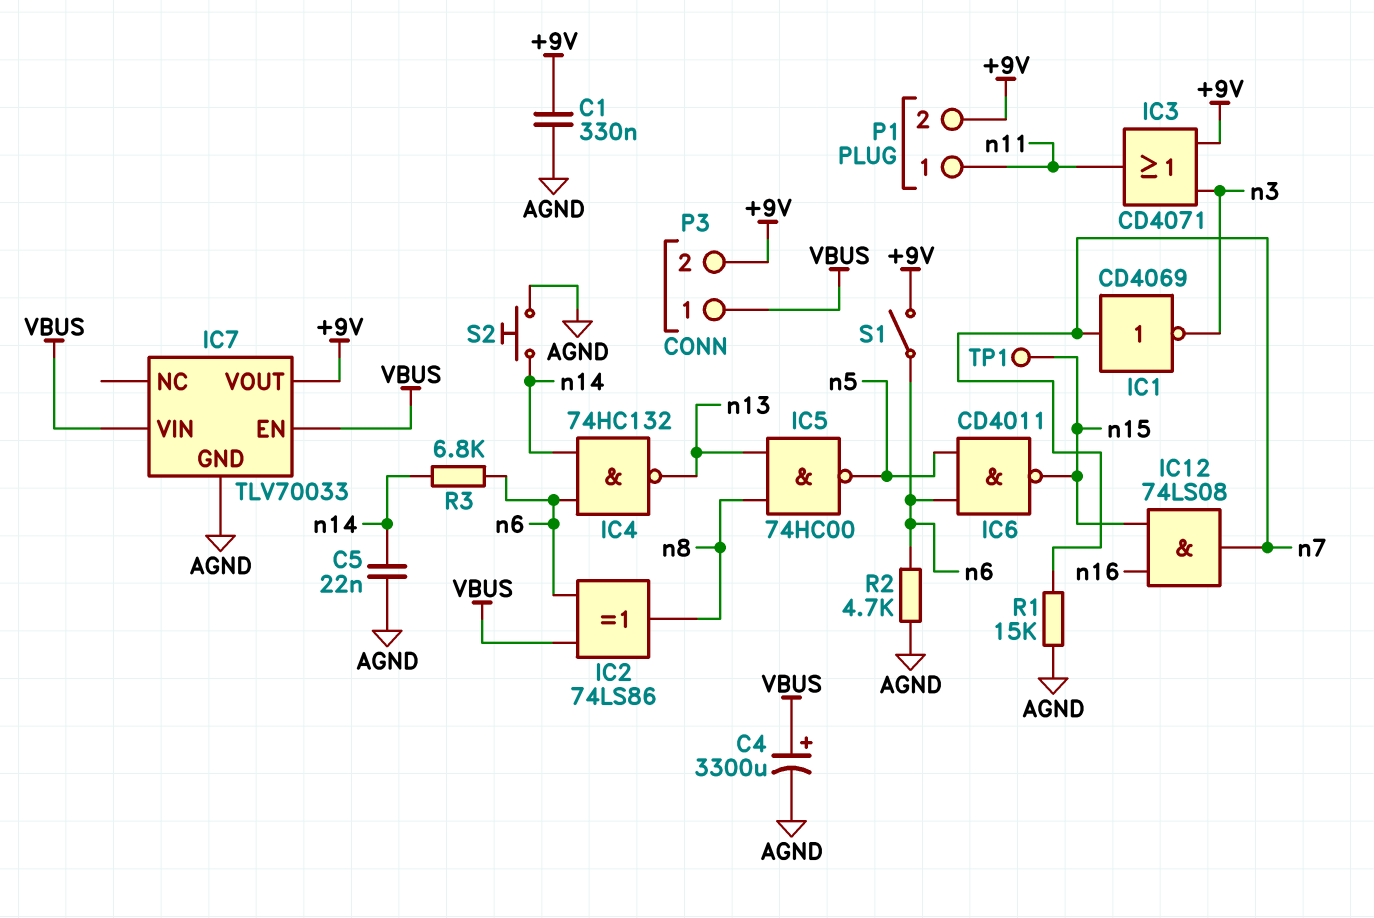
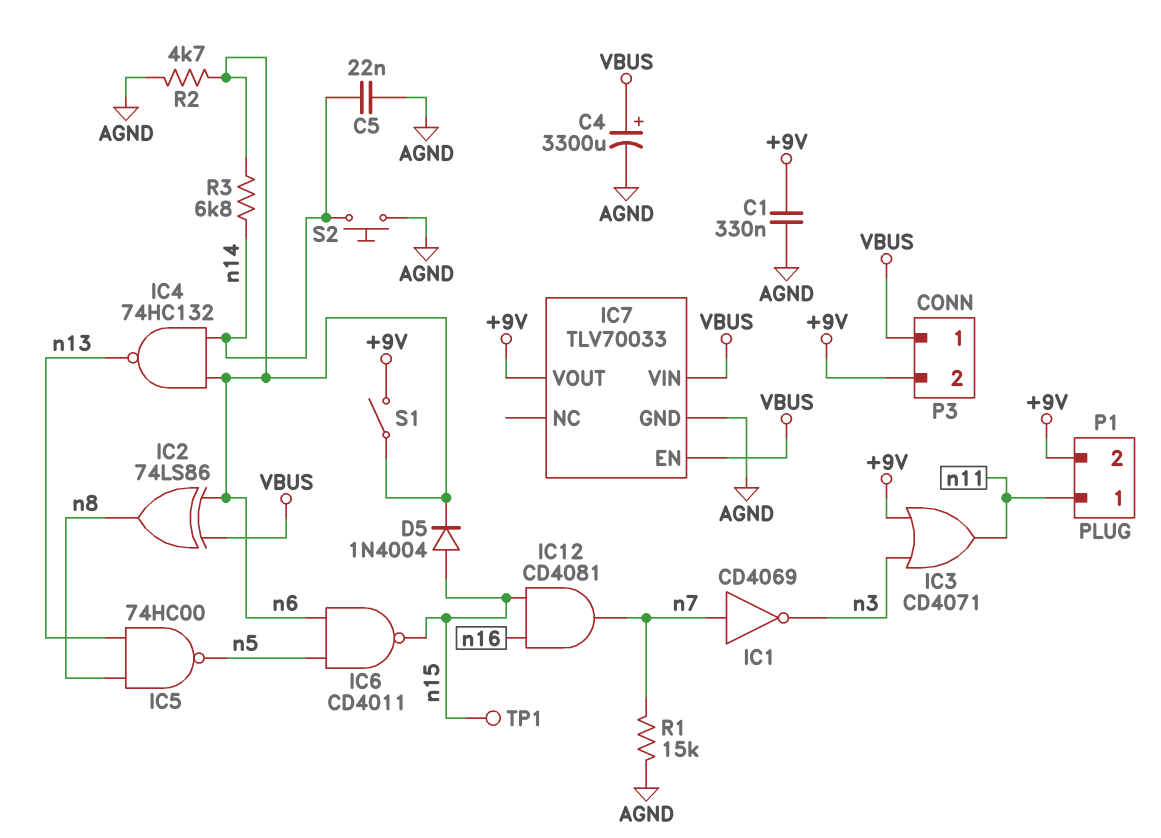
D5: none -> diode 1N4004 (A n15, K n6)
IC12: AND 74LS08 (in n15, in n16, out n7) -> AND CD4081 (in n15, in n16, out n7)

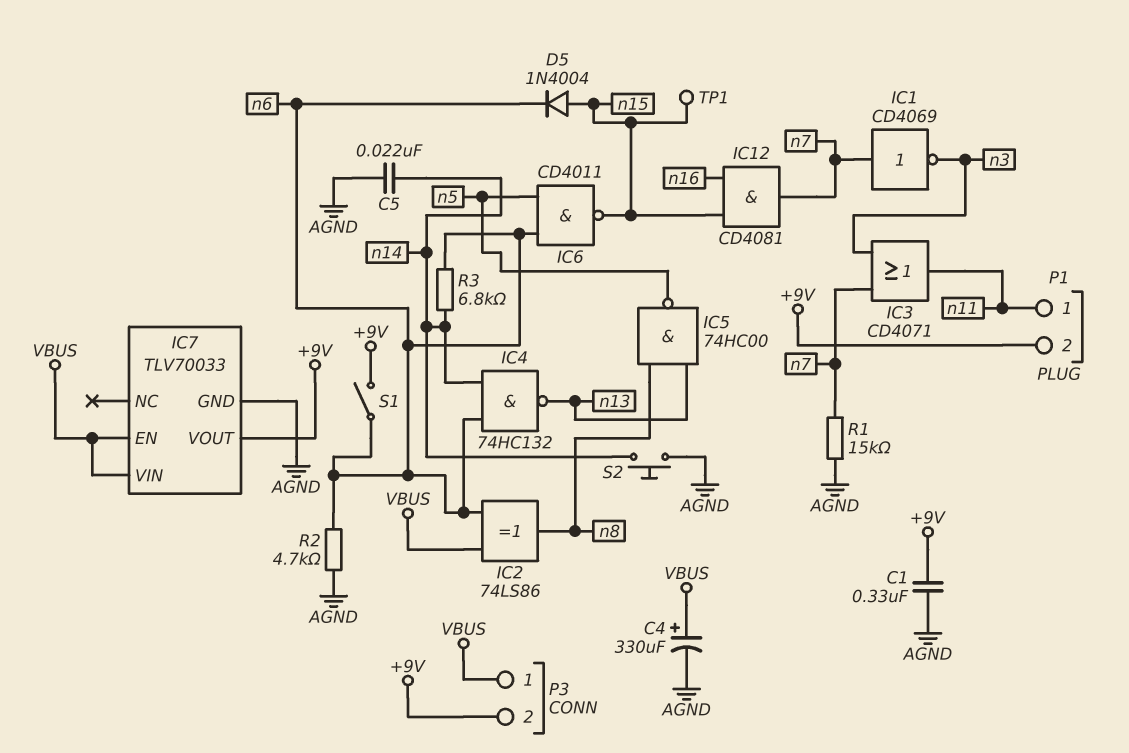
C4: 3300uF (plus VBUS, minus AGND) -> 330uF (plus VBUS, minus AGND)
IC3: OR CD4071 (in +9V, in n3, out n11) -> OR CD4071 (in n3, in n7, out n11)

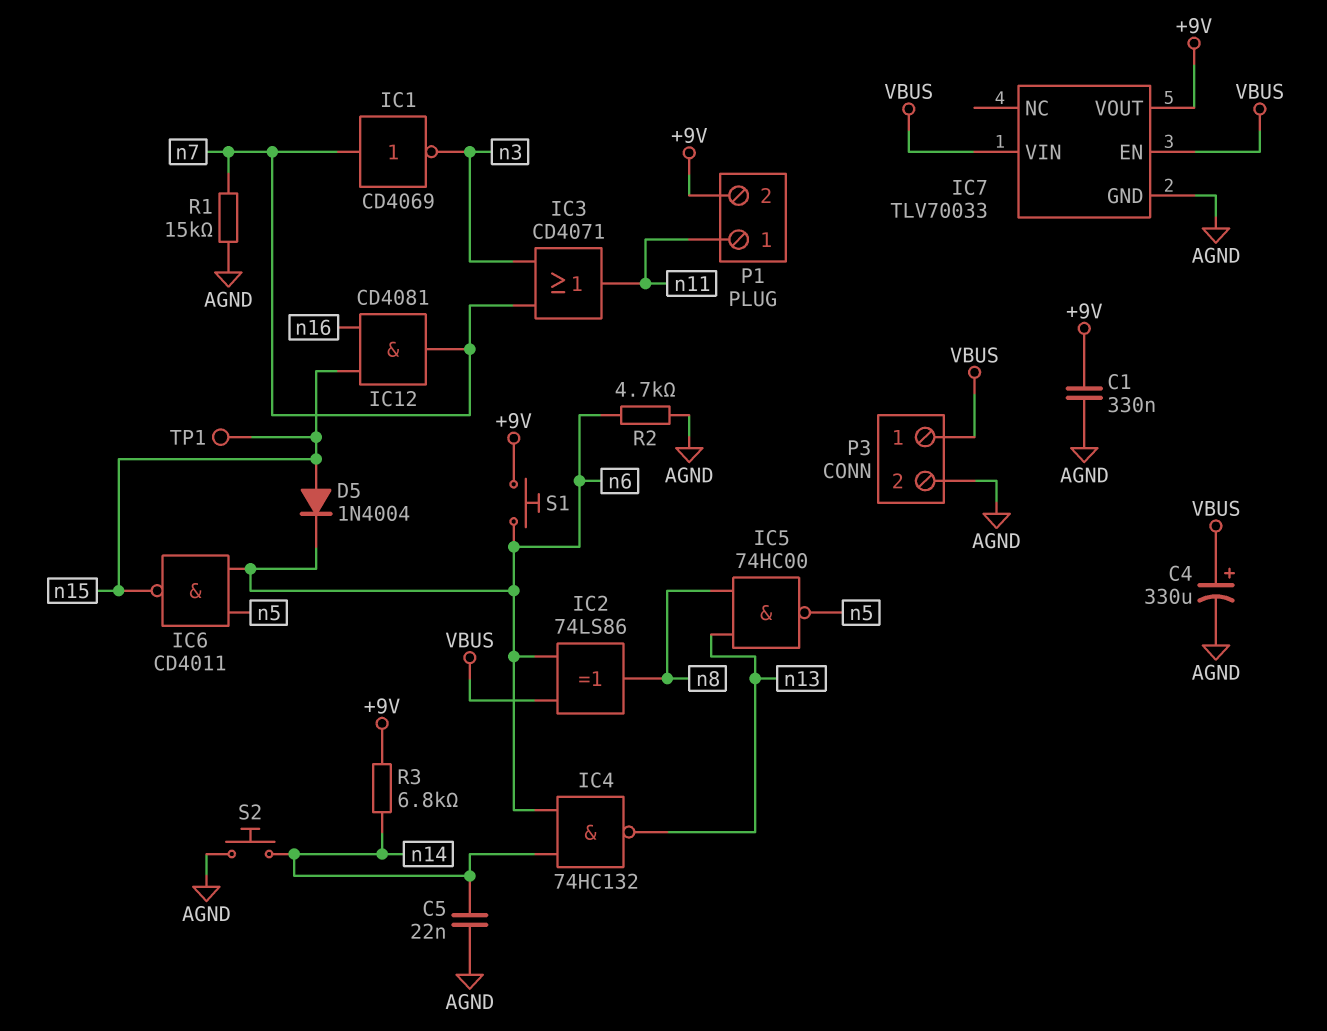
P3 pin 2: +9V -> AGND
R3: 6.8k (n6, n14) -> 6.8k (+9V, n14)
S1: switch (+9V, n6) -> button (+9V, n6)

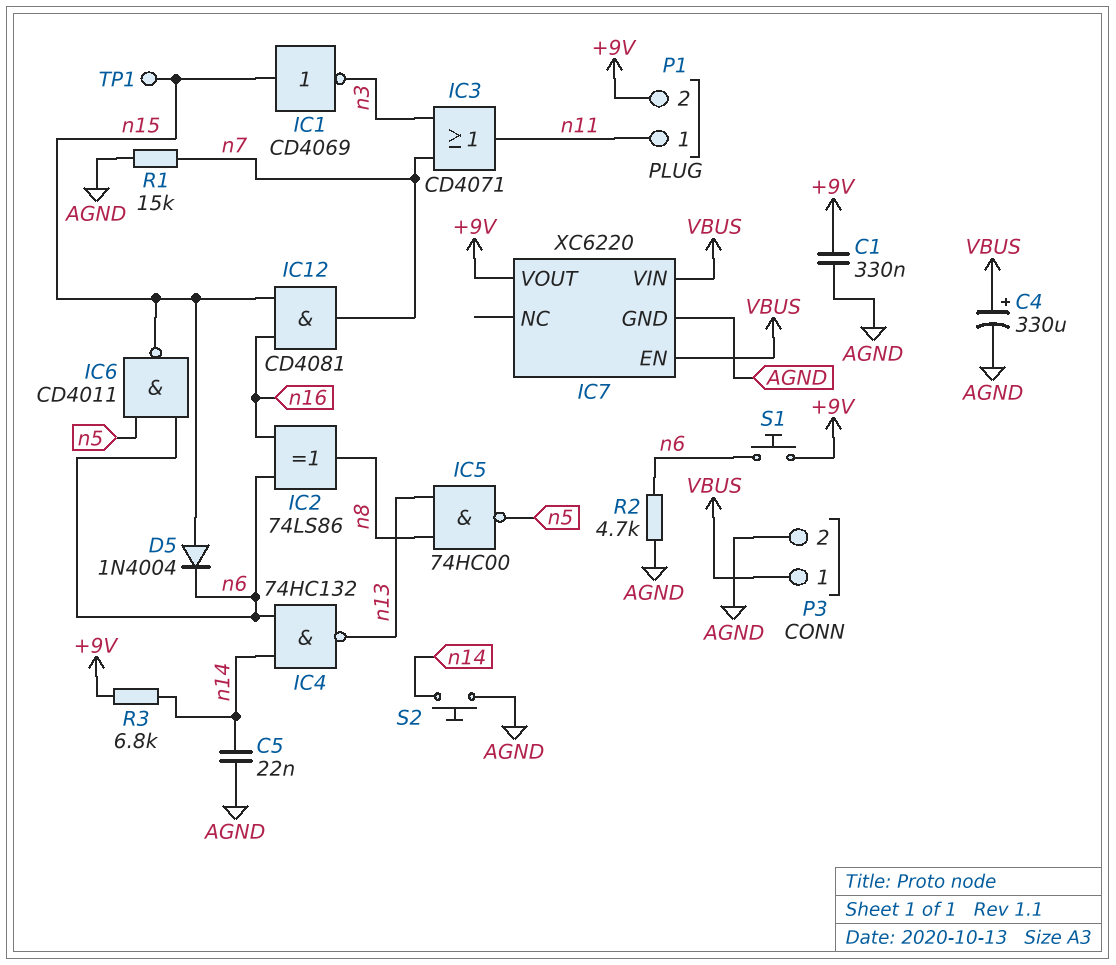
IC1: NOT CD4069 (in n7, out n3) -> NOT CD4069 (in n15, out n3)
IC2: XOR 74LS86 (in VBUS, in n6, out n8) -> XOR 74LS86 (in n6, in n16, out n8)
IC7: TLV70033 -> XC6220

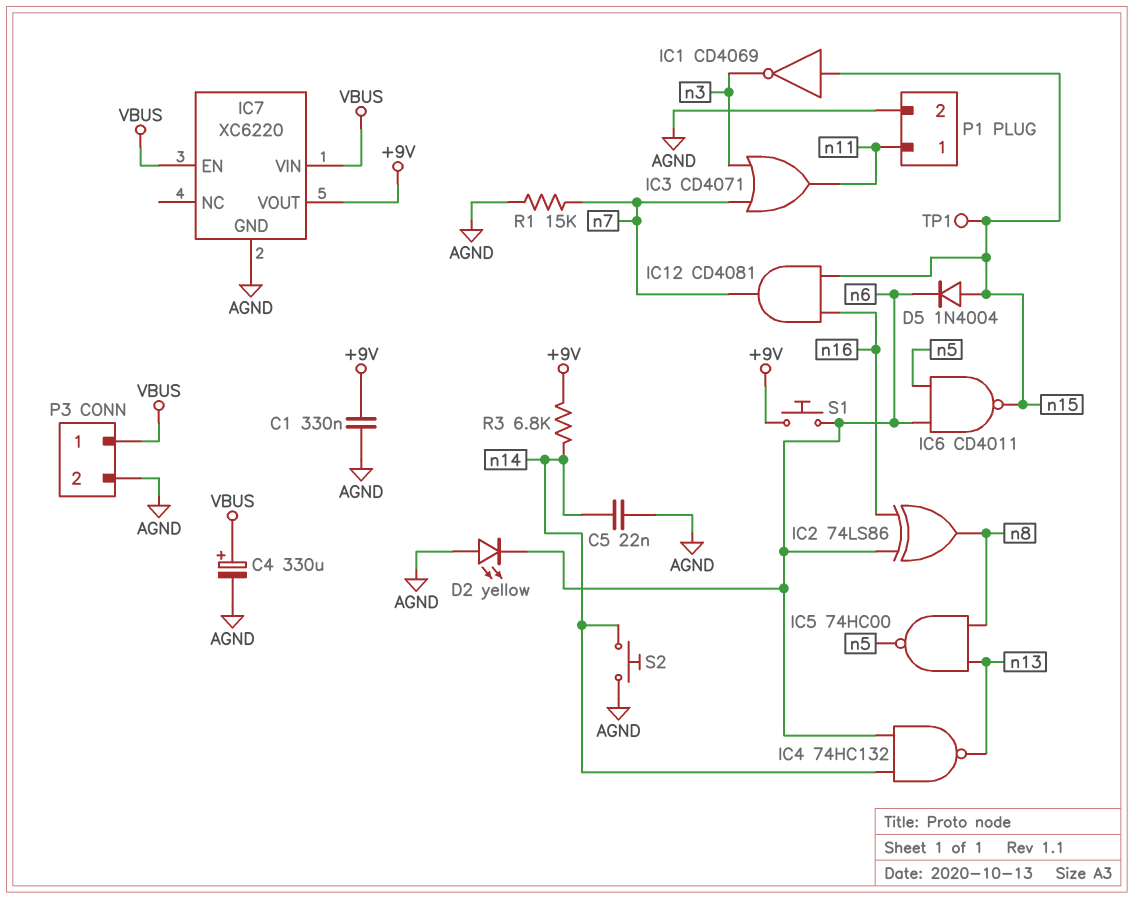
D2: none -> LED yellow (A AGND, K n6)
P1 pin 2: +9V -> AGND
R2: 4.7k (AGND, n6) -> none

